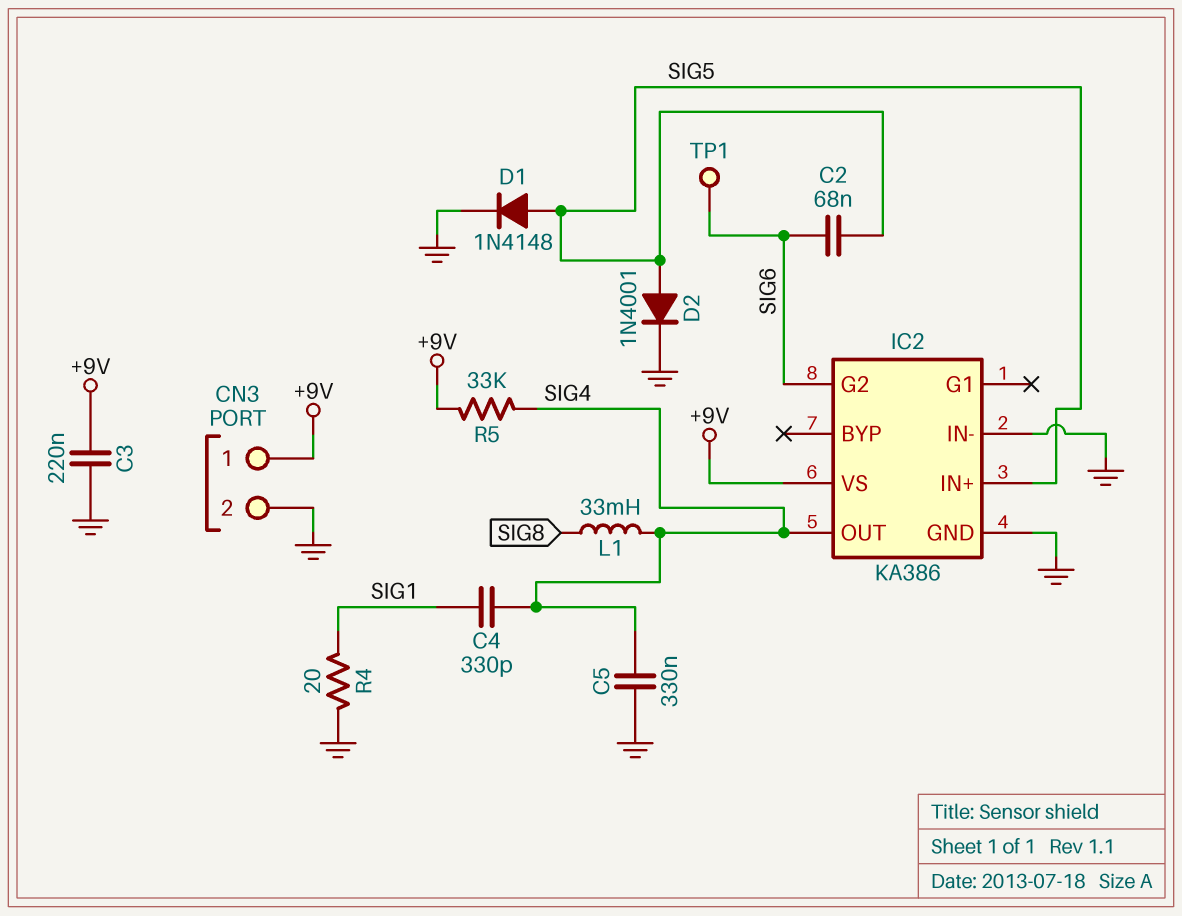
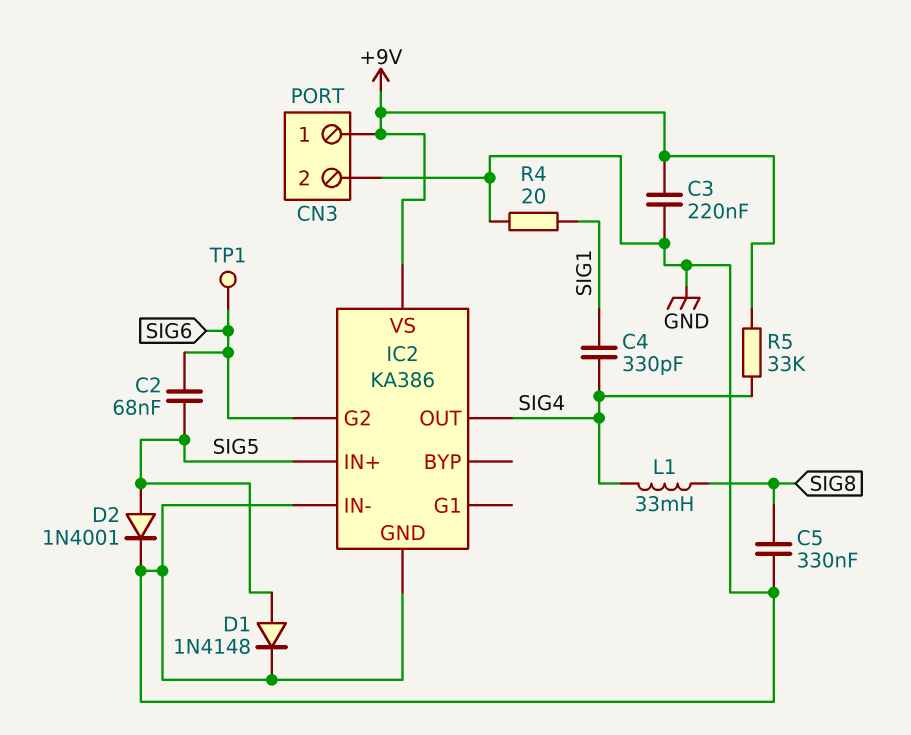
C5: 330nF (GND, SIG4) -> 330nF (GND, SIG8)

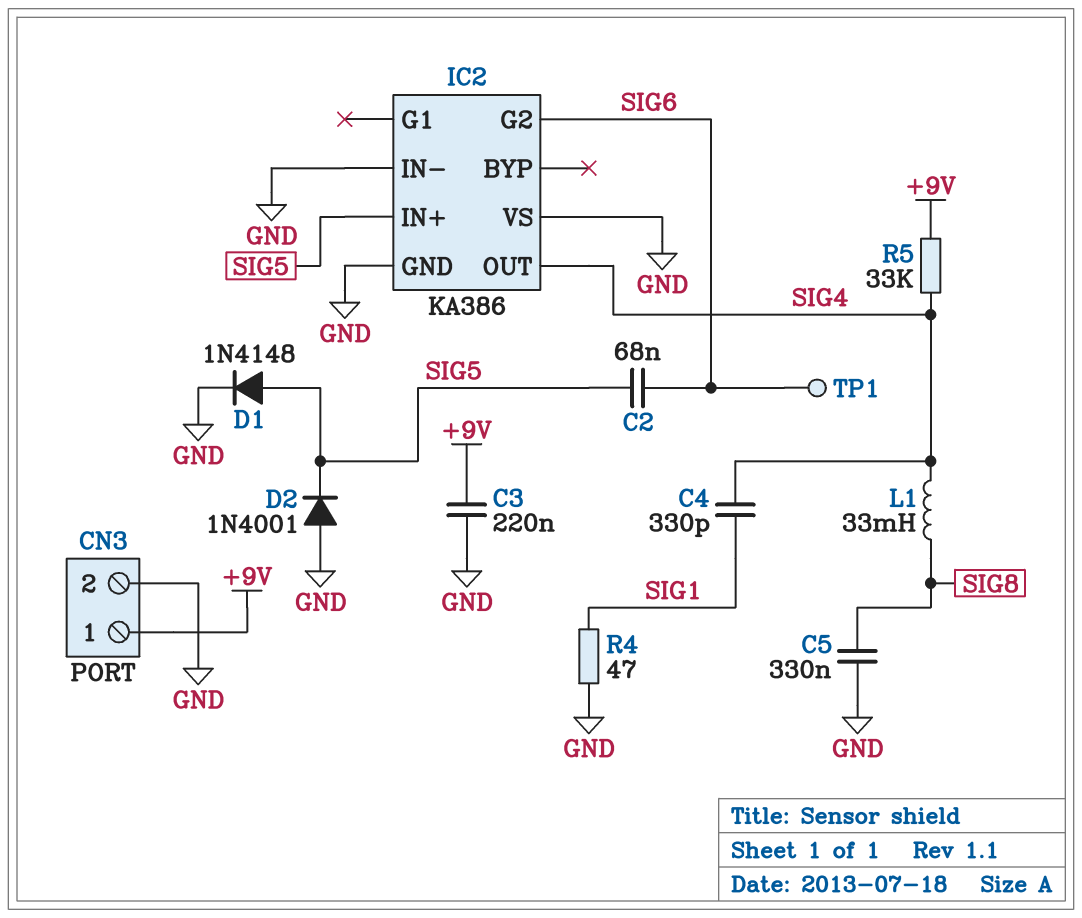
D2: diode 1N4001 (A SIG5, K GND) -> diode 1N4001 (A GND, K SIG5)
IC2 pin VS: +9V -> GND
R4: 20 (GND, SIG1) -> 47 (GND, SIG1)

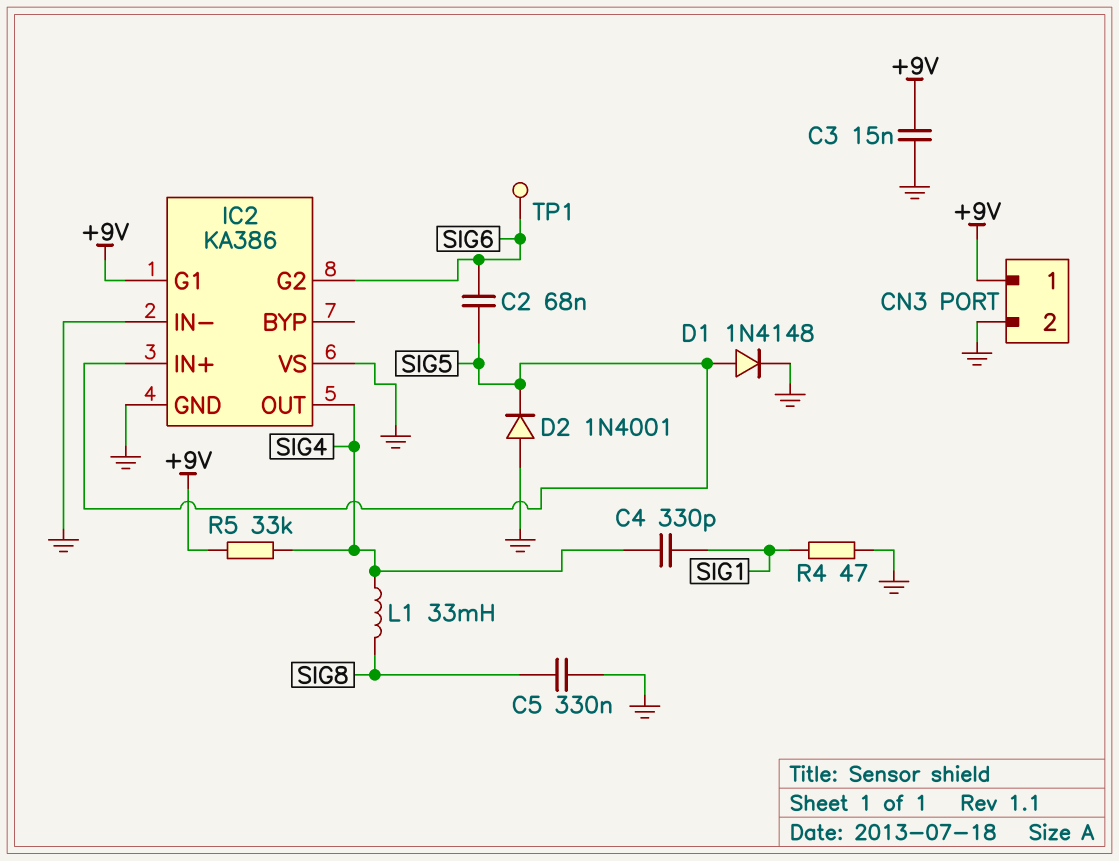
C3: 220nF (+9V, GND) -> 15nF (+9V, GND)
IC2 pin G1: none -> +9V

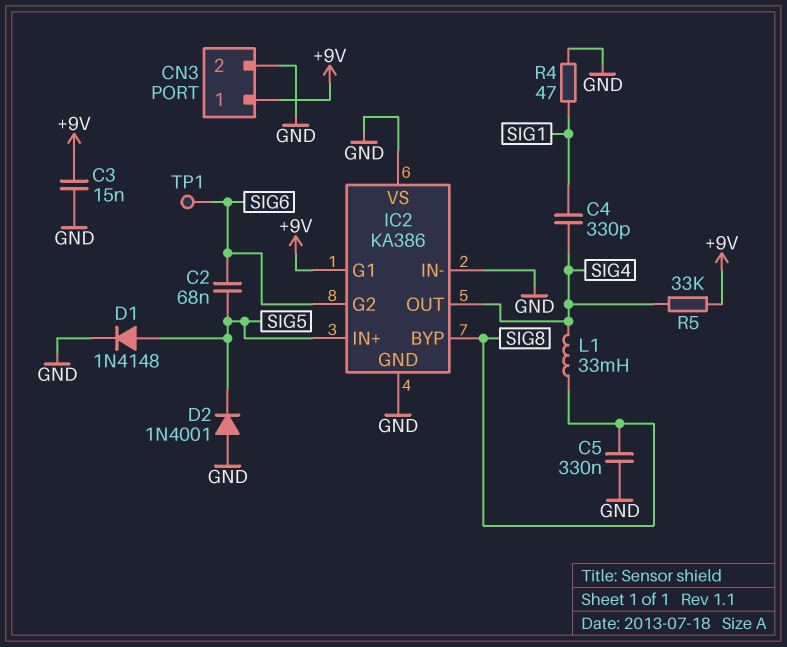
IC2 pin BYP: none -> SIG8

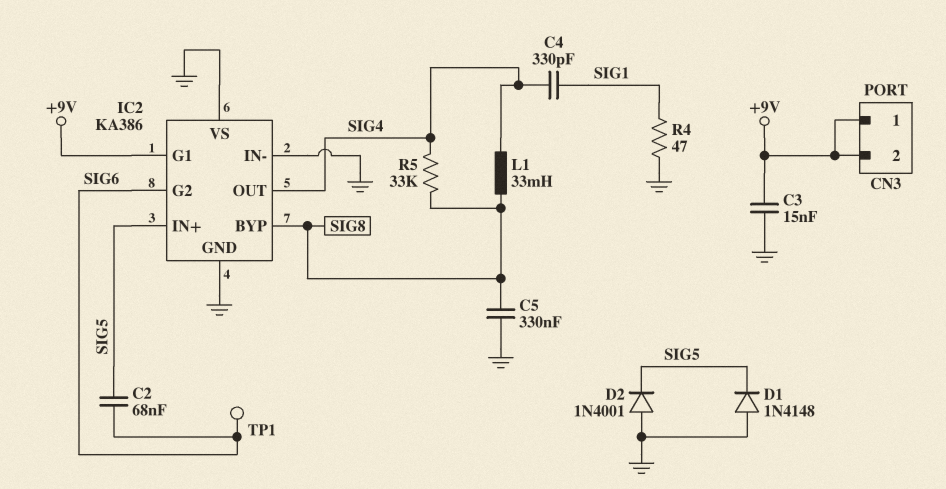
CN3 pin 2: GND -> +9V
D1: diode 1N4148 (A SIG5, K GND) -> diode 1N4148 (A GND, K SIG5)
R5: 33k (+9V, SIG4) -> 33k (SIG4, SIG8)

